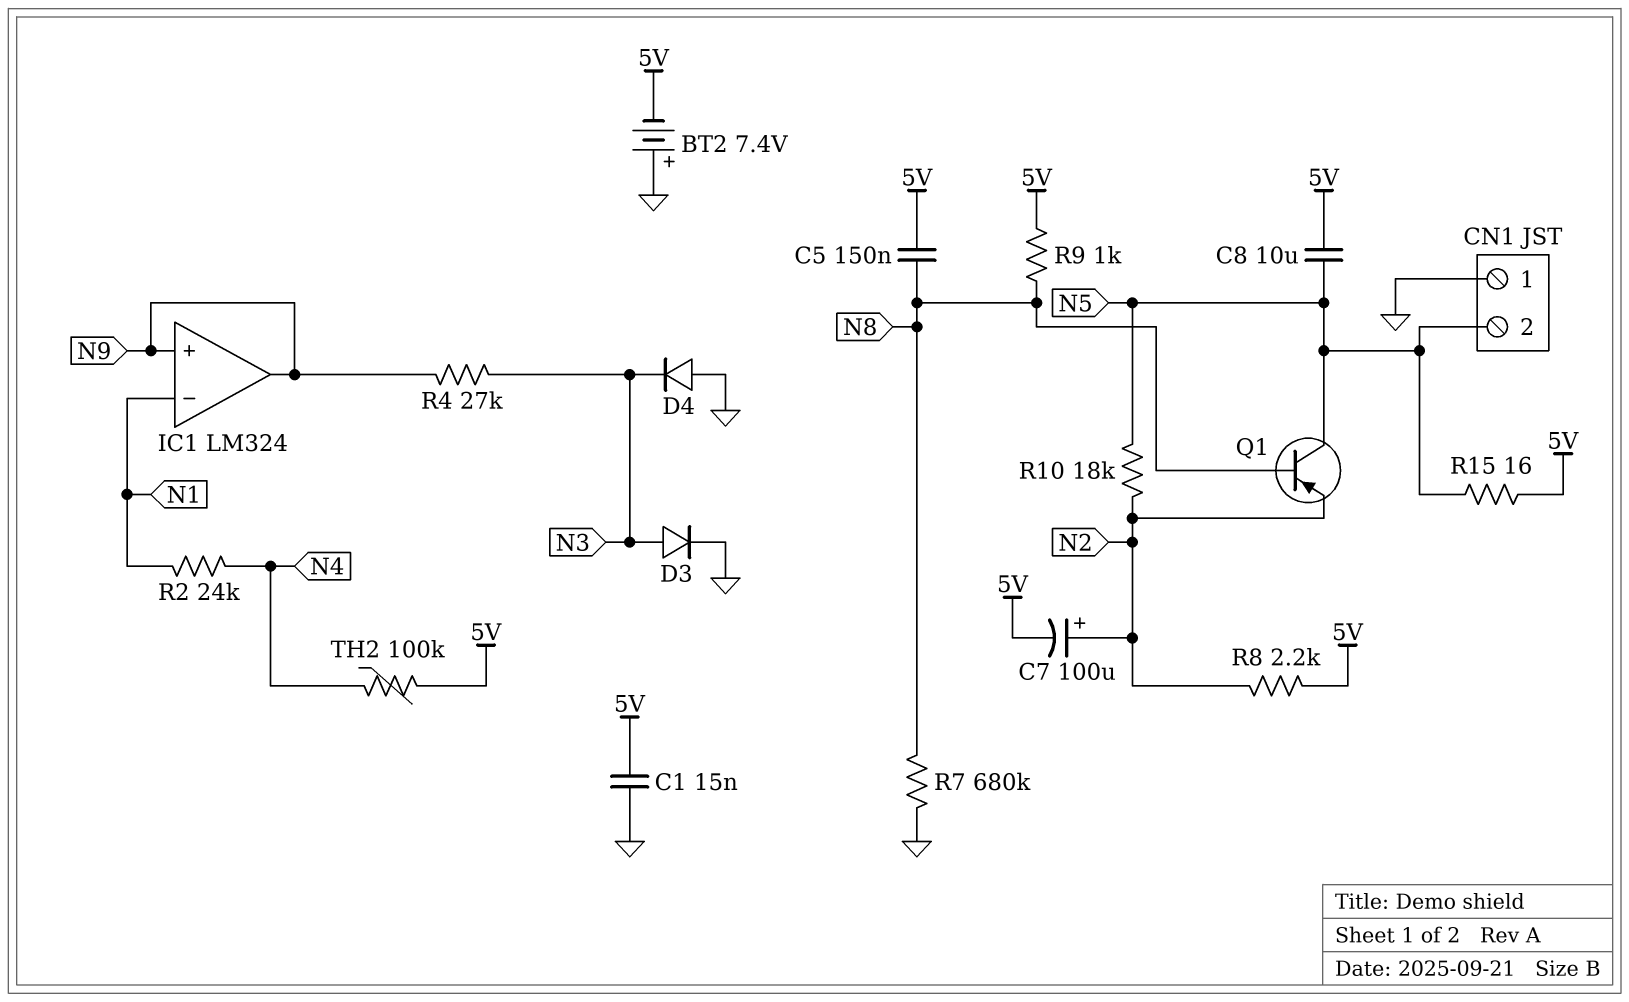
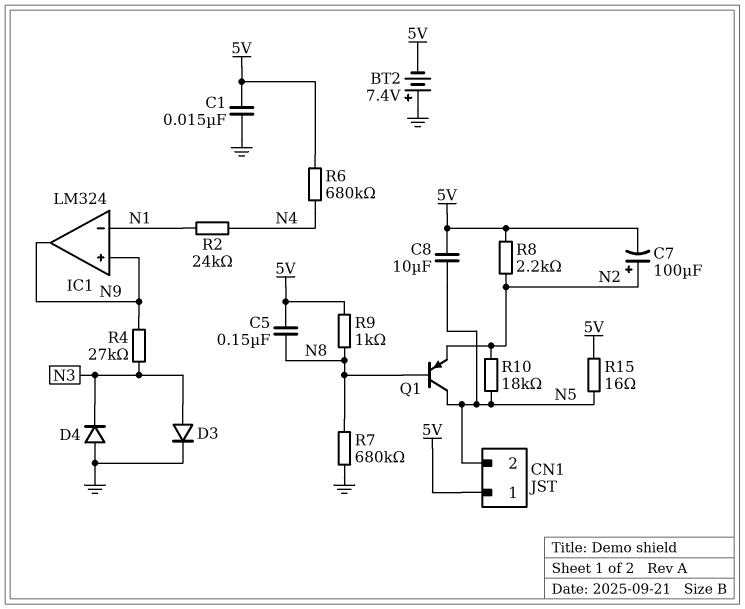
CN1 pin 1: GND -> 5V
R6: none -> 680k (5V, N4)
TH2: 100k (5V, N4) -> none

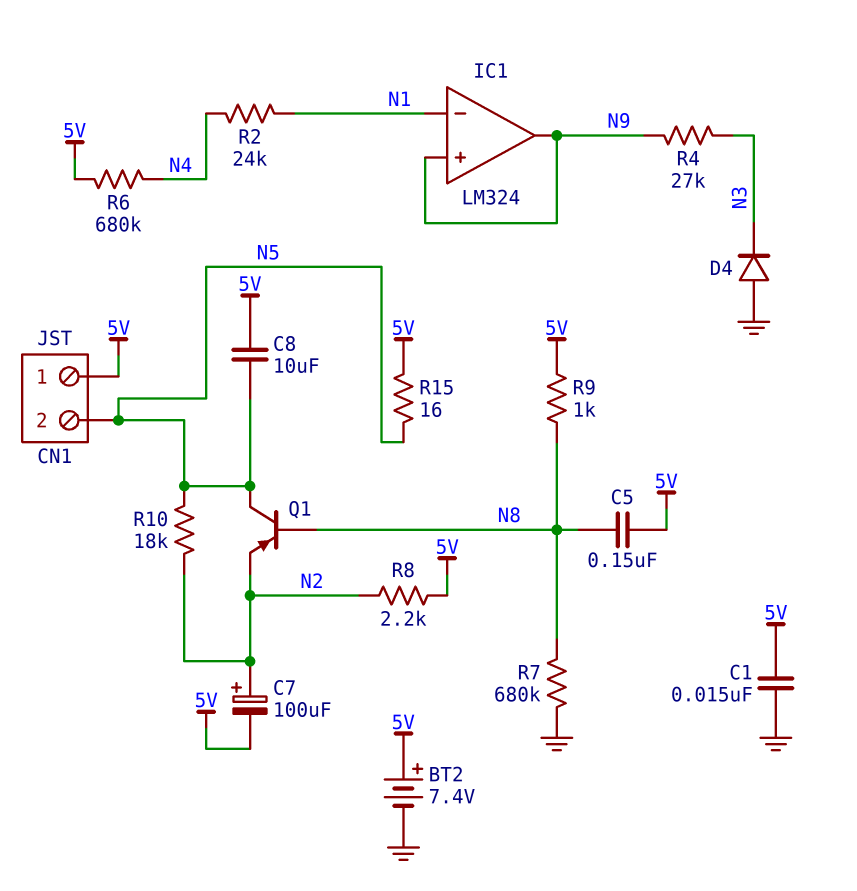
BT2: 7.4V (plus GND, minus 5V) -> 7.4V (plus 5V, minus GND)
D3: diode (A N3, K GND) -> none

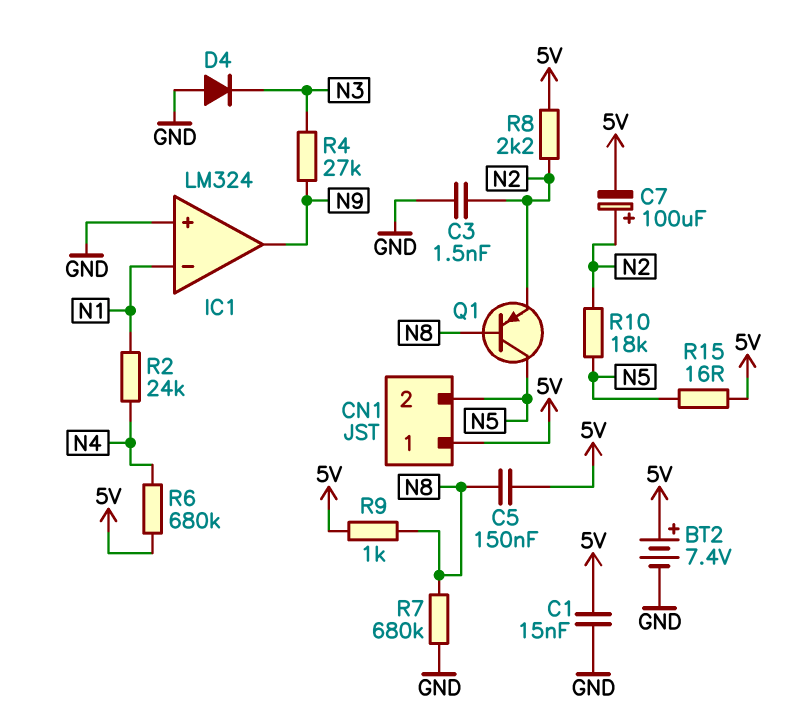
C3: none -> 1.5nF (GND, N2)
C8: 10uF (5V, N5) -> none
IC1 pin in+: N9 -> GND

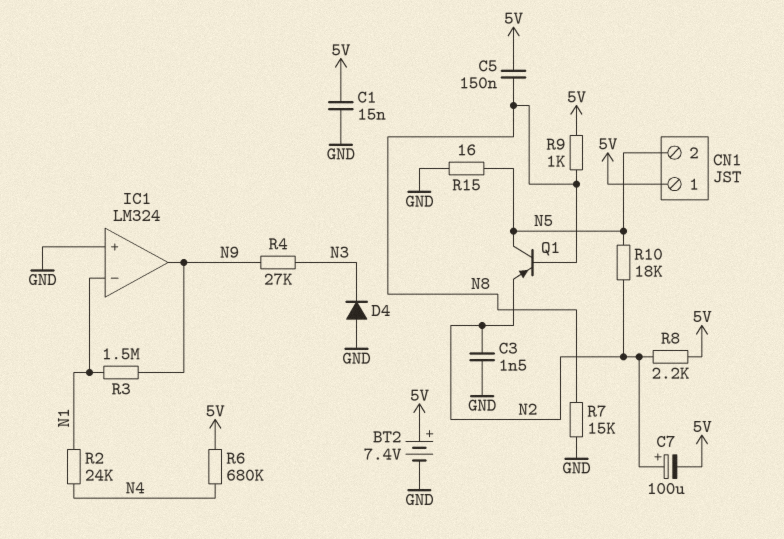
R3: none -> 1.5M (N1, N9)
R7: 680k (GND, N8) -> 15k (GND, N8)
R15: 16 (5V, N5) -> 16 (GND, N5)

